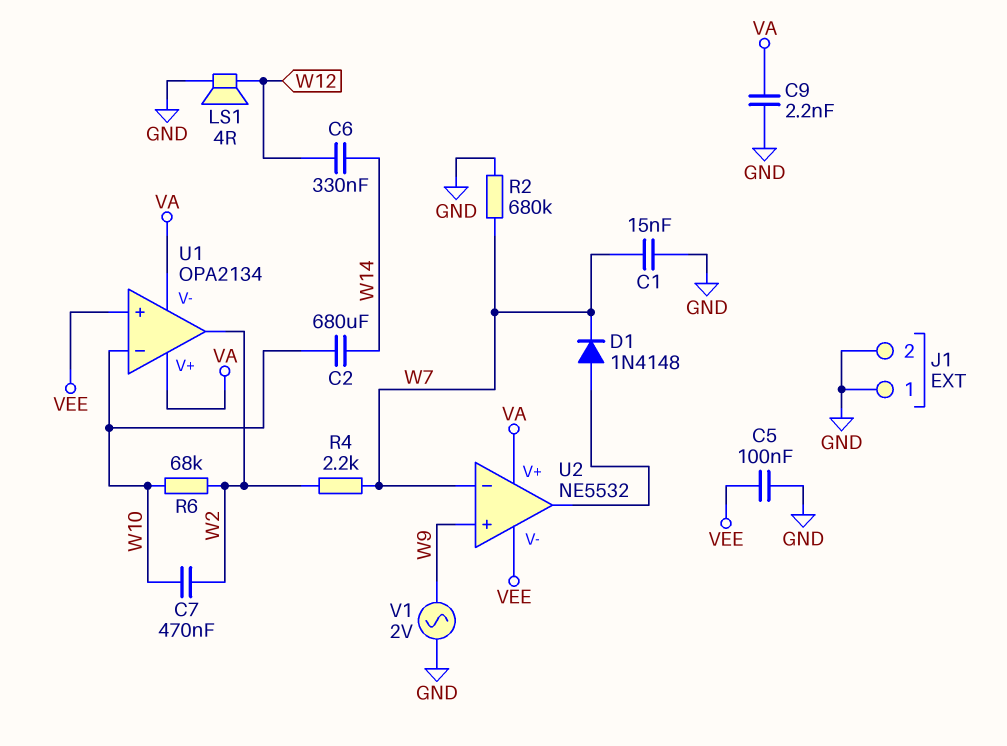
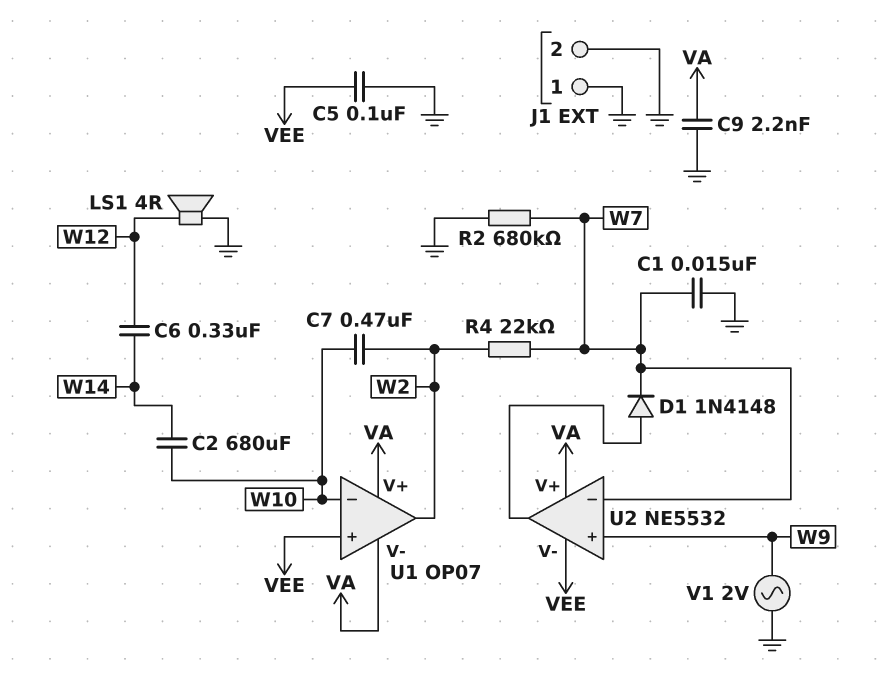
R4: 2.2k (W2, W7) -> 22k (W2, W7)
R6: 68k (W2, W10) -> none
U1: OPA2134 -> OP07

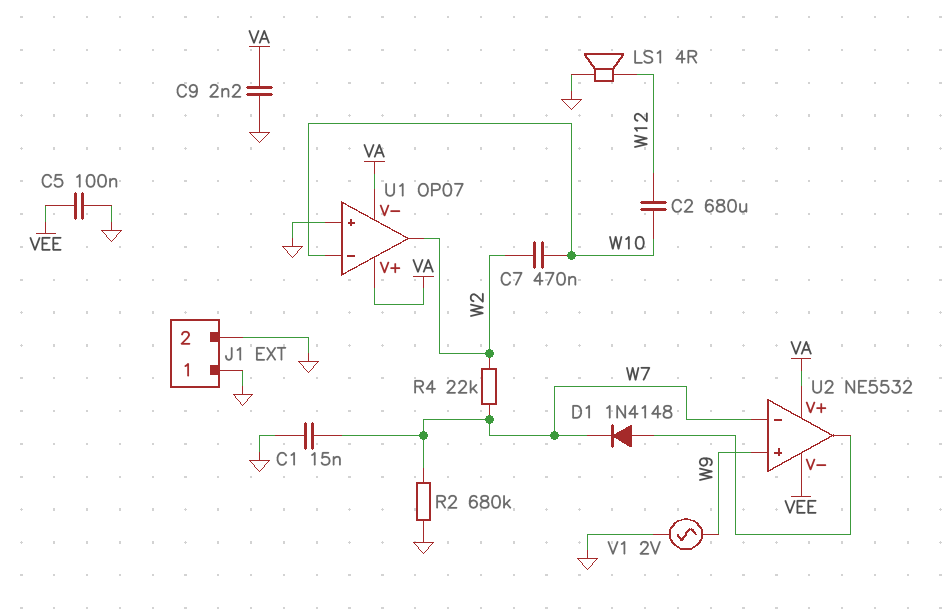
C2: 680uF (W10, W14) -> 680uF (W10, W12)
C6: 330nF (W12, W14) -> none
U1 pin in+: VEE -> GND

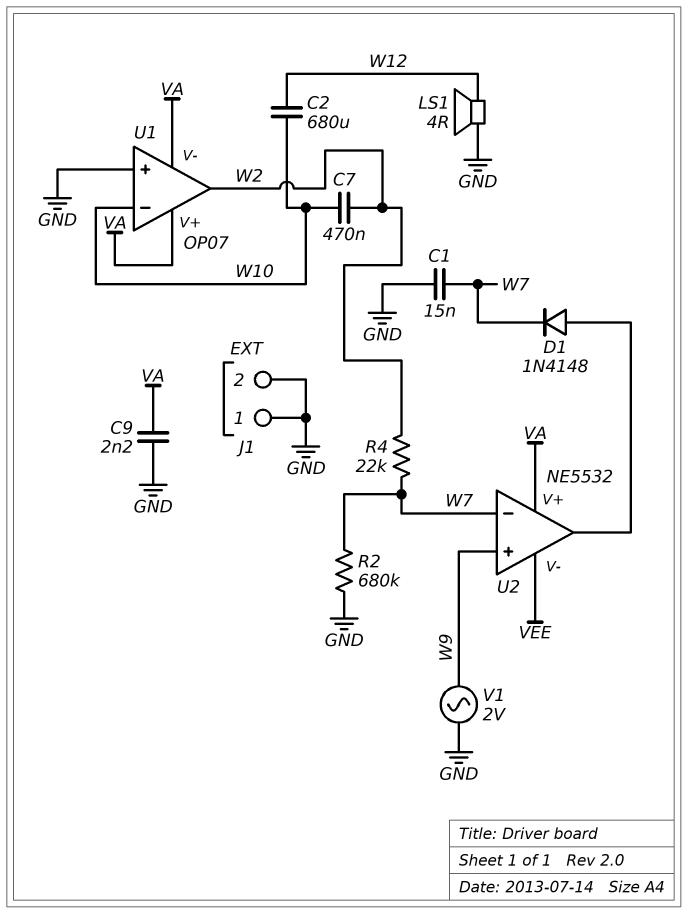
C5: 100nF (GND, VEE) -> none

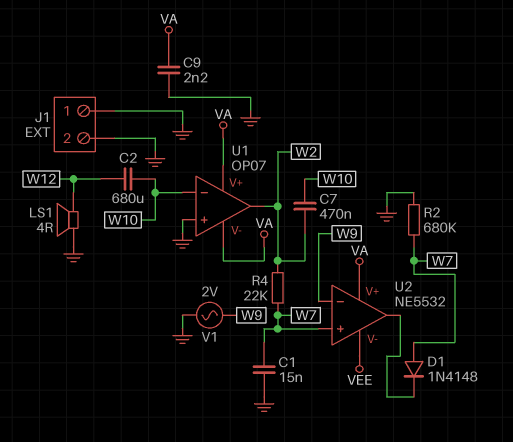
D1: diode 1N4148 (A U2/out, K W7) -> diode 1N4148 (A W7, K U2/out)
U2 pin in+: W9 -> W7
U2 pin in-: W7 -> W9

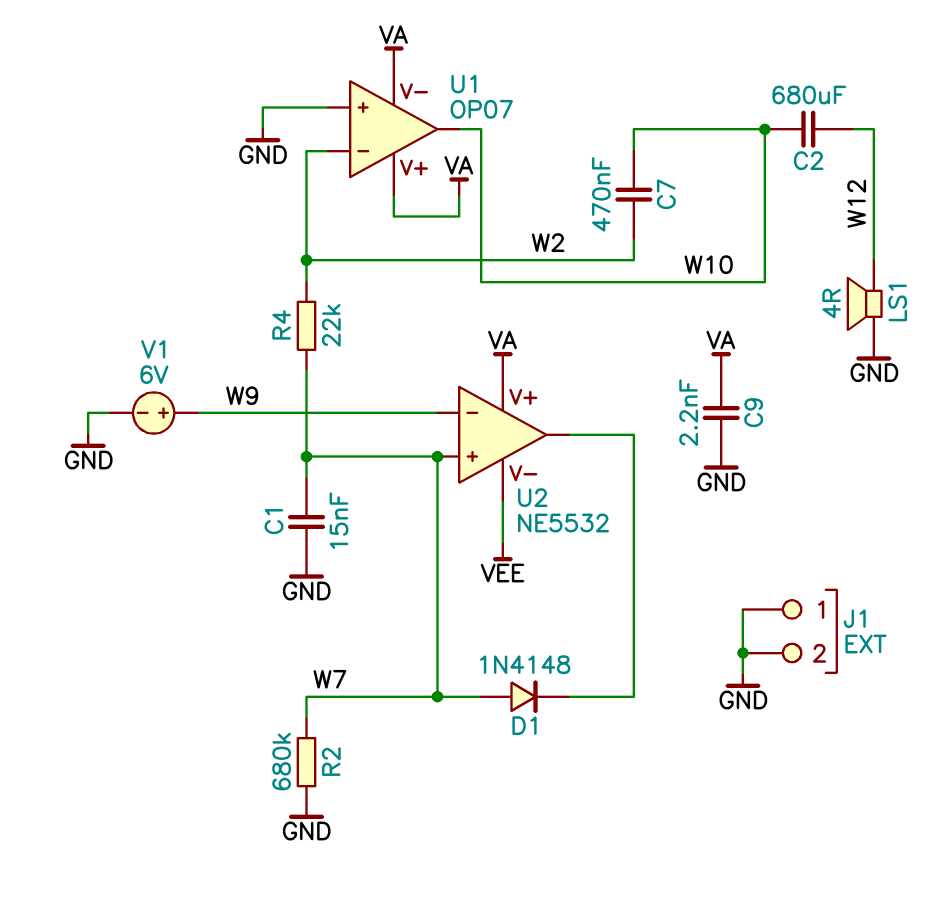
U1 pin in-: W10 -> W2
U1 pin out: W2 -> W10
V1: AC 2V (GND, W9) -> 6V (plus W9, minus GND)

